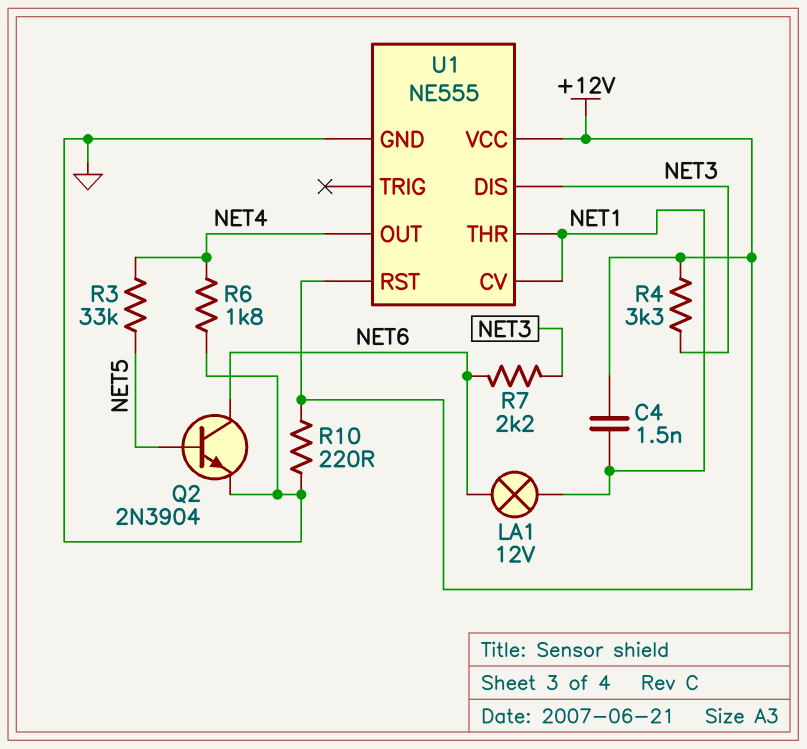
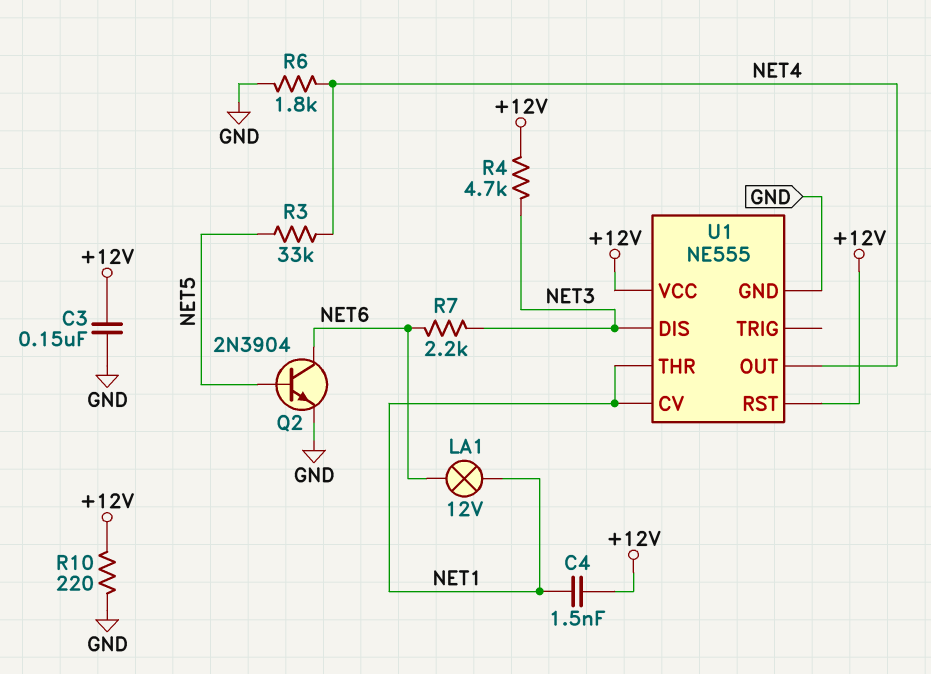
C3: none -> 150nF (+12V, GND)
R4: 3.3k (+12V, NET3) -> 4.7k (+12V, NET3)

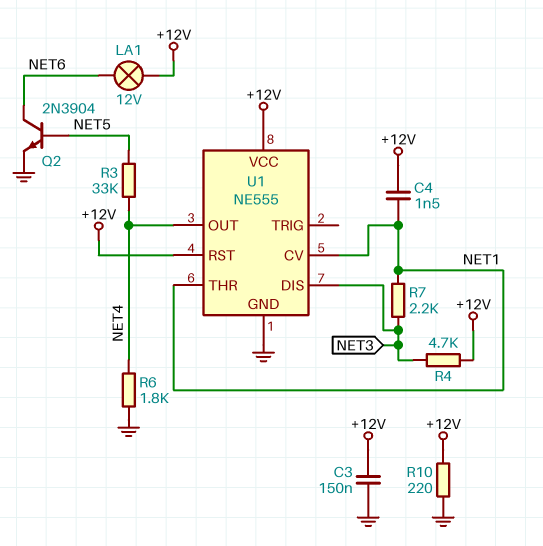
LA1: lamp 12V (NET1, NET6) -> lamp 12V (+12V, NET6)
R7: 2.2k (NET3, NET6) -> 2.2k (NET1, NET3)

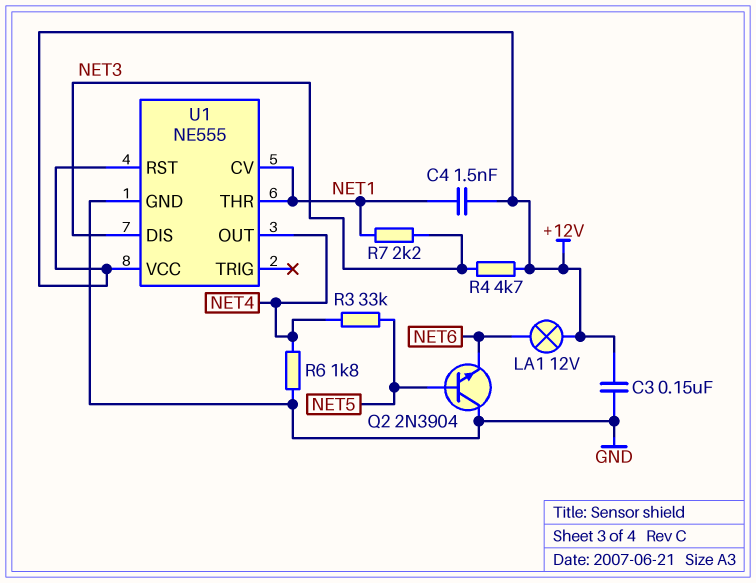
Q2: NPN 2N3904 (B NET5, C NET6, E GND) -> NPN 2N3904 (B NET5, C GND, E NET6)
R10: 220 (+12V, GND) -> none

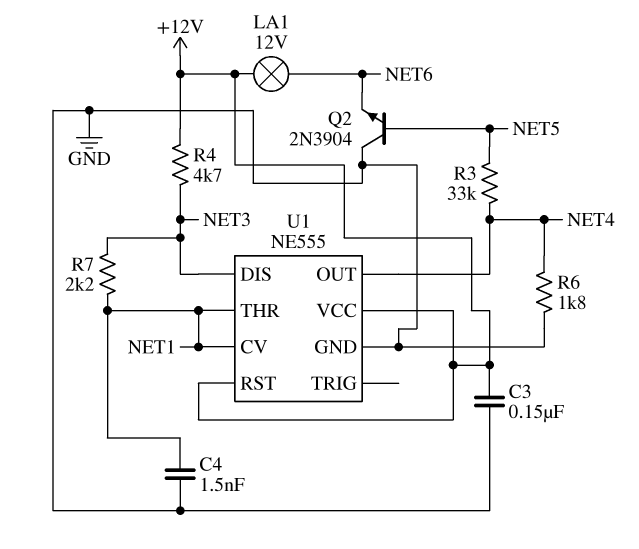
C4: 1.5nF (+12V, NET1) -> 1.5nF (GND, NET1)

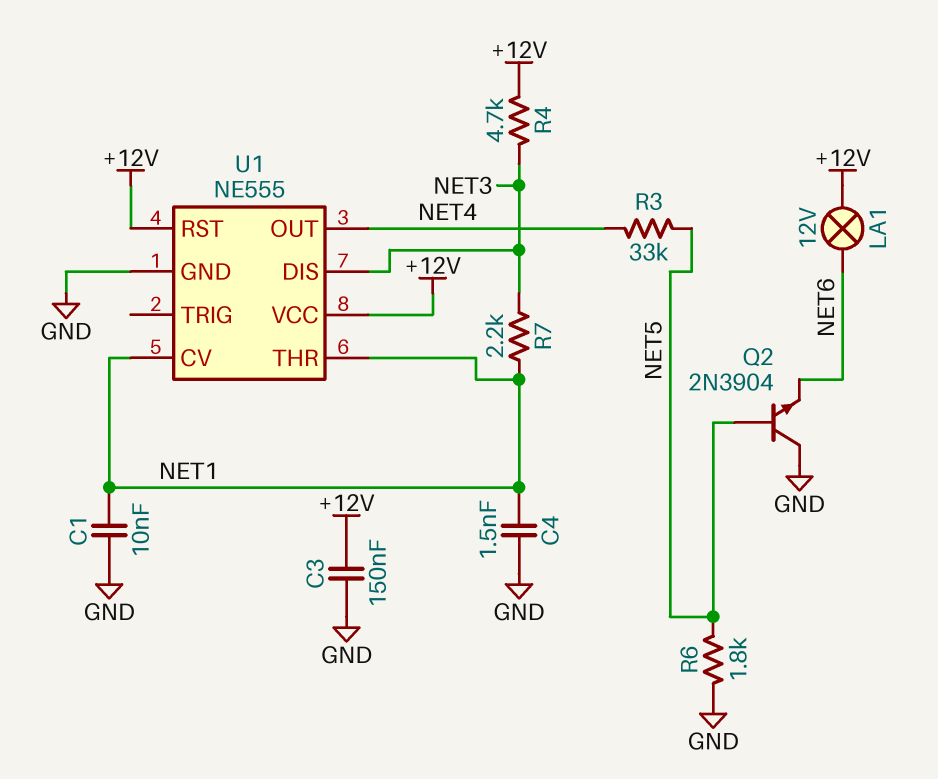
C1: none -> 10nF (GND, NET1)
R6: 1.8k (GND, NET4) -> 1.8k (GND, NET5)

